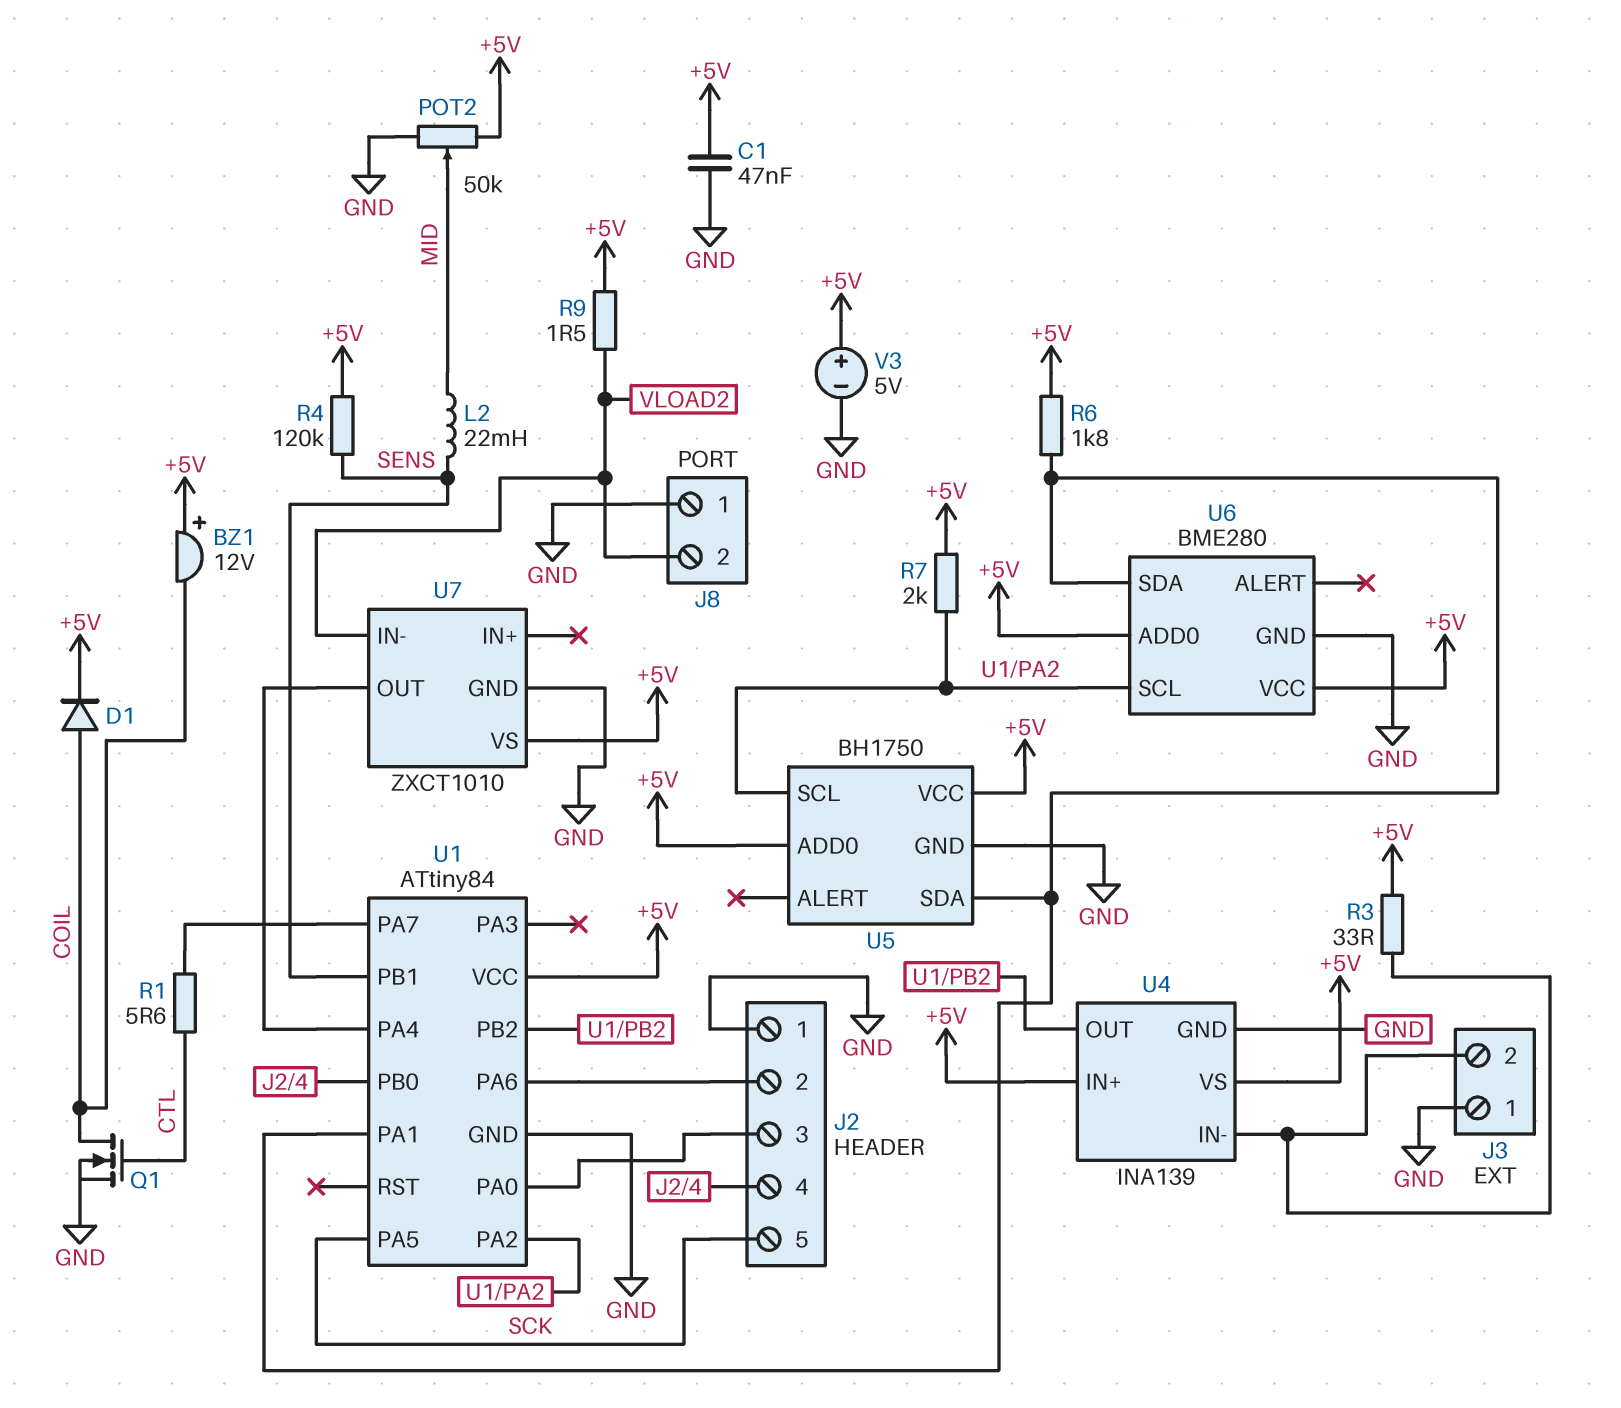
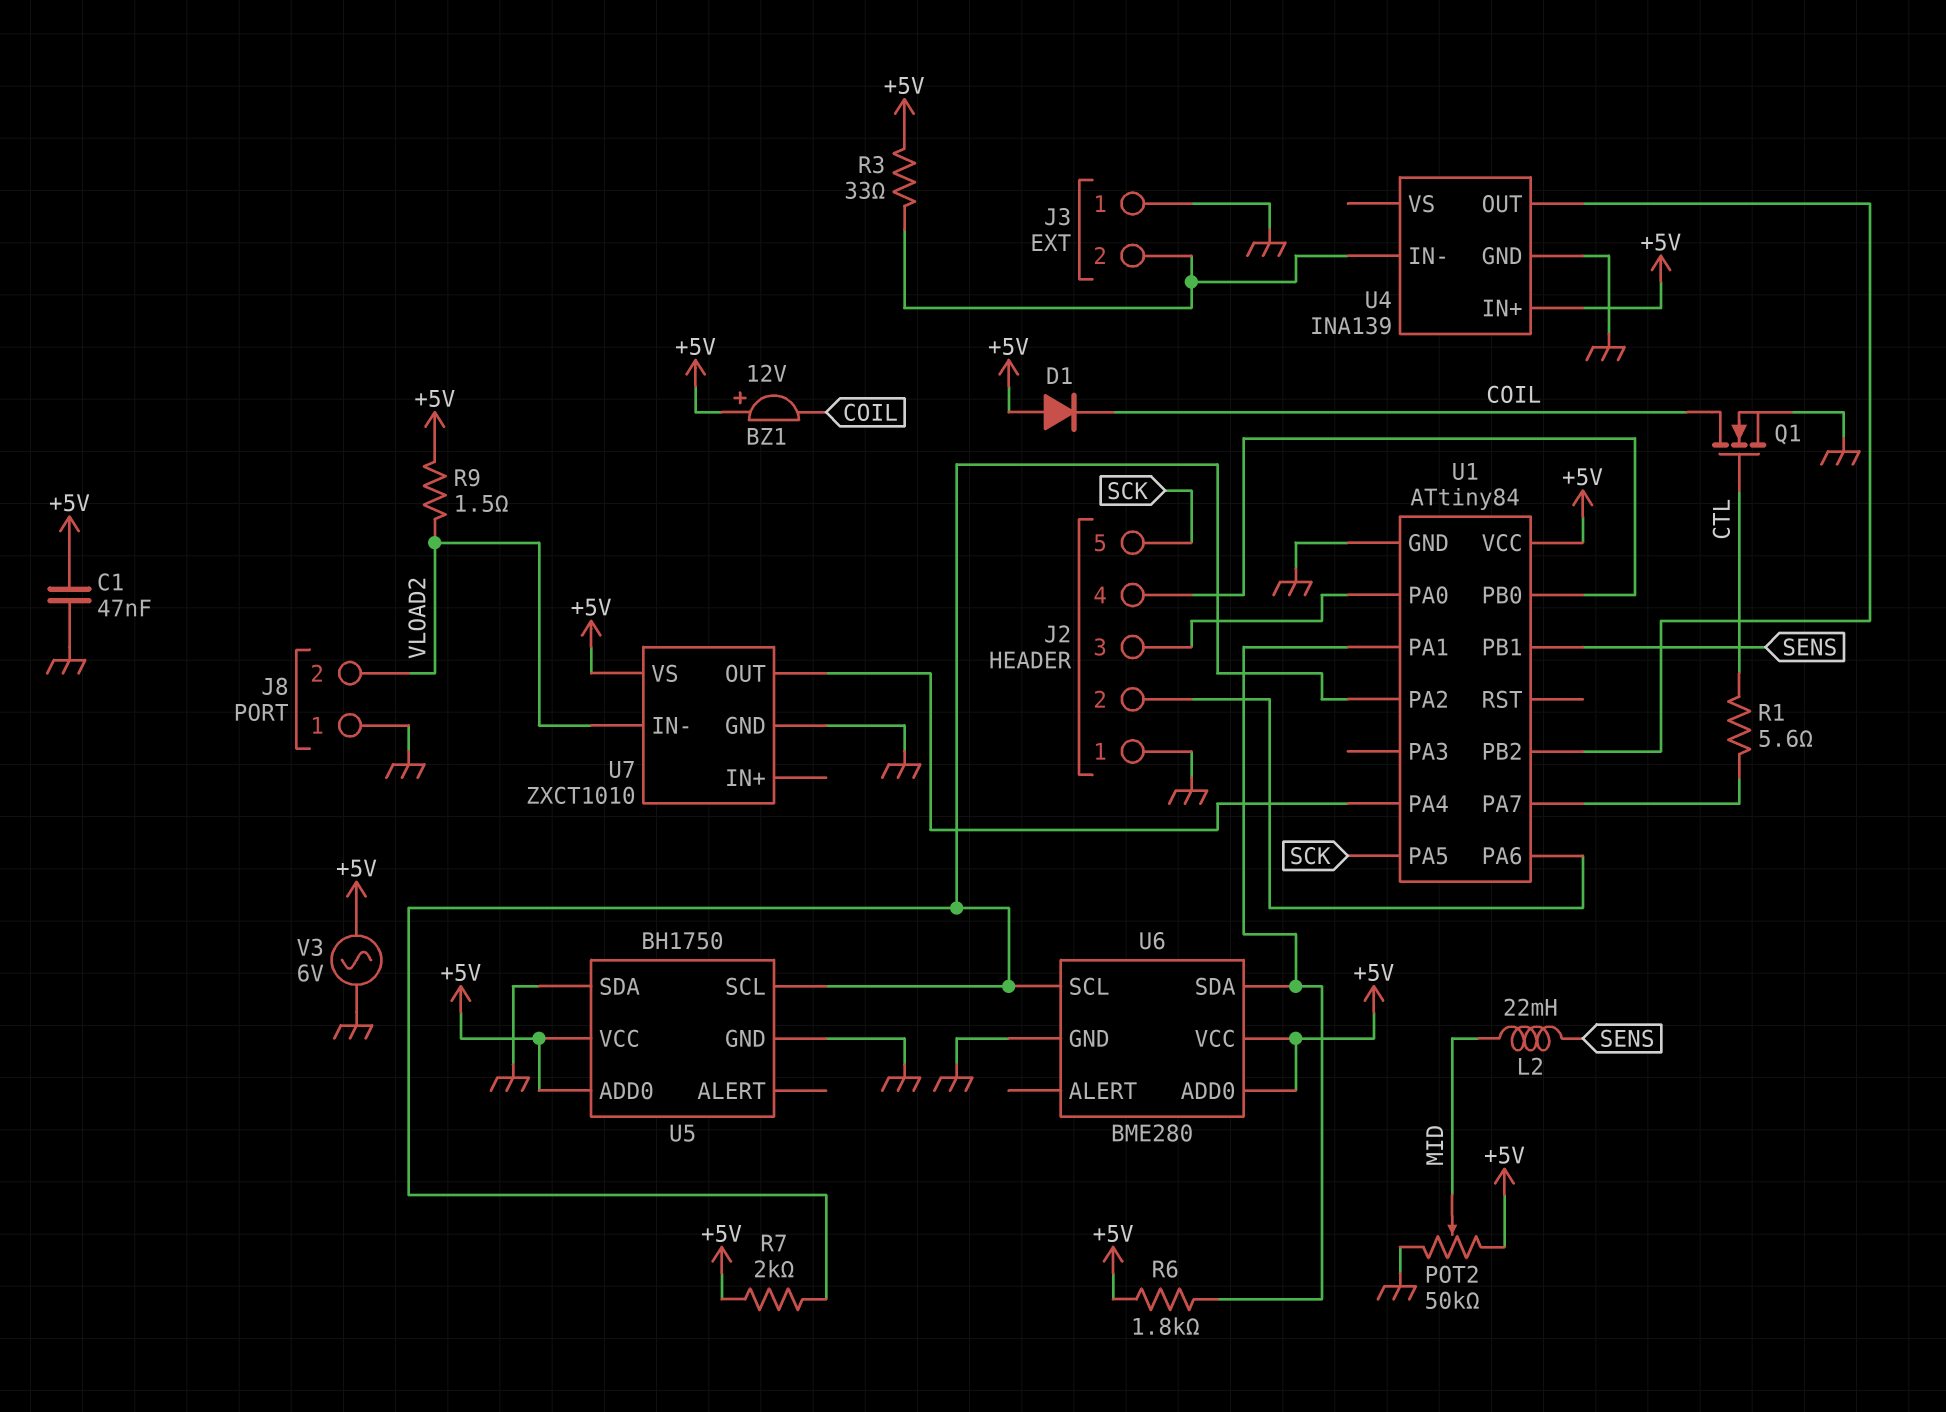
D1: diode (A COIL, K +5V) -> diode (A +5V, K COIL)
R4: 120k (+5V, SENS) -> none
U4 pin VS: +5V -> none
U5 pin SDA: U1/PA1 -> GND
V3: 5V (plus +5V, minus GND) -> AC 6V (+5V, GND)

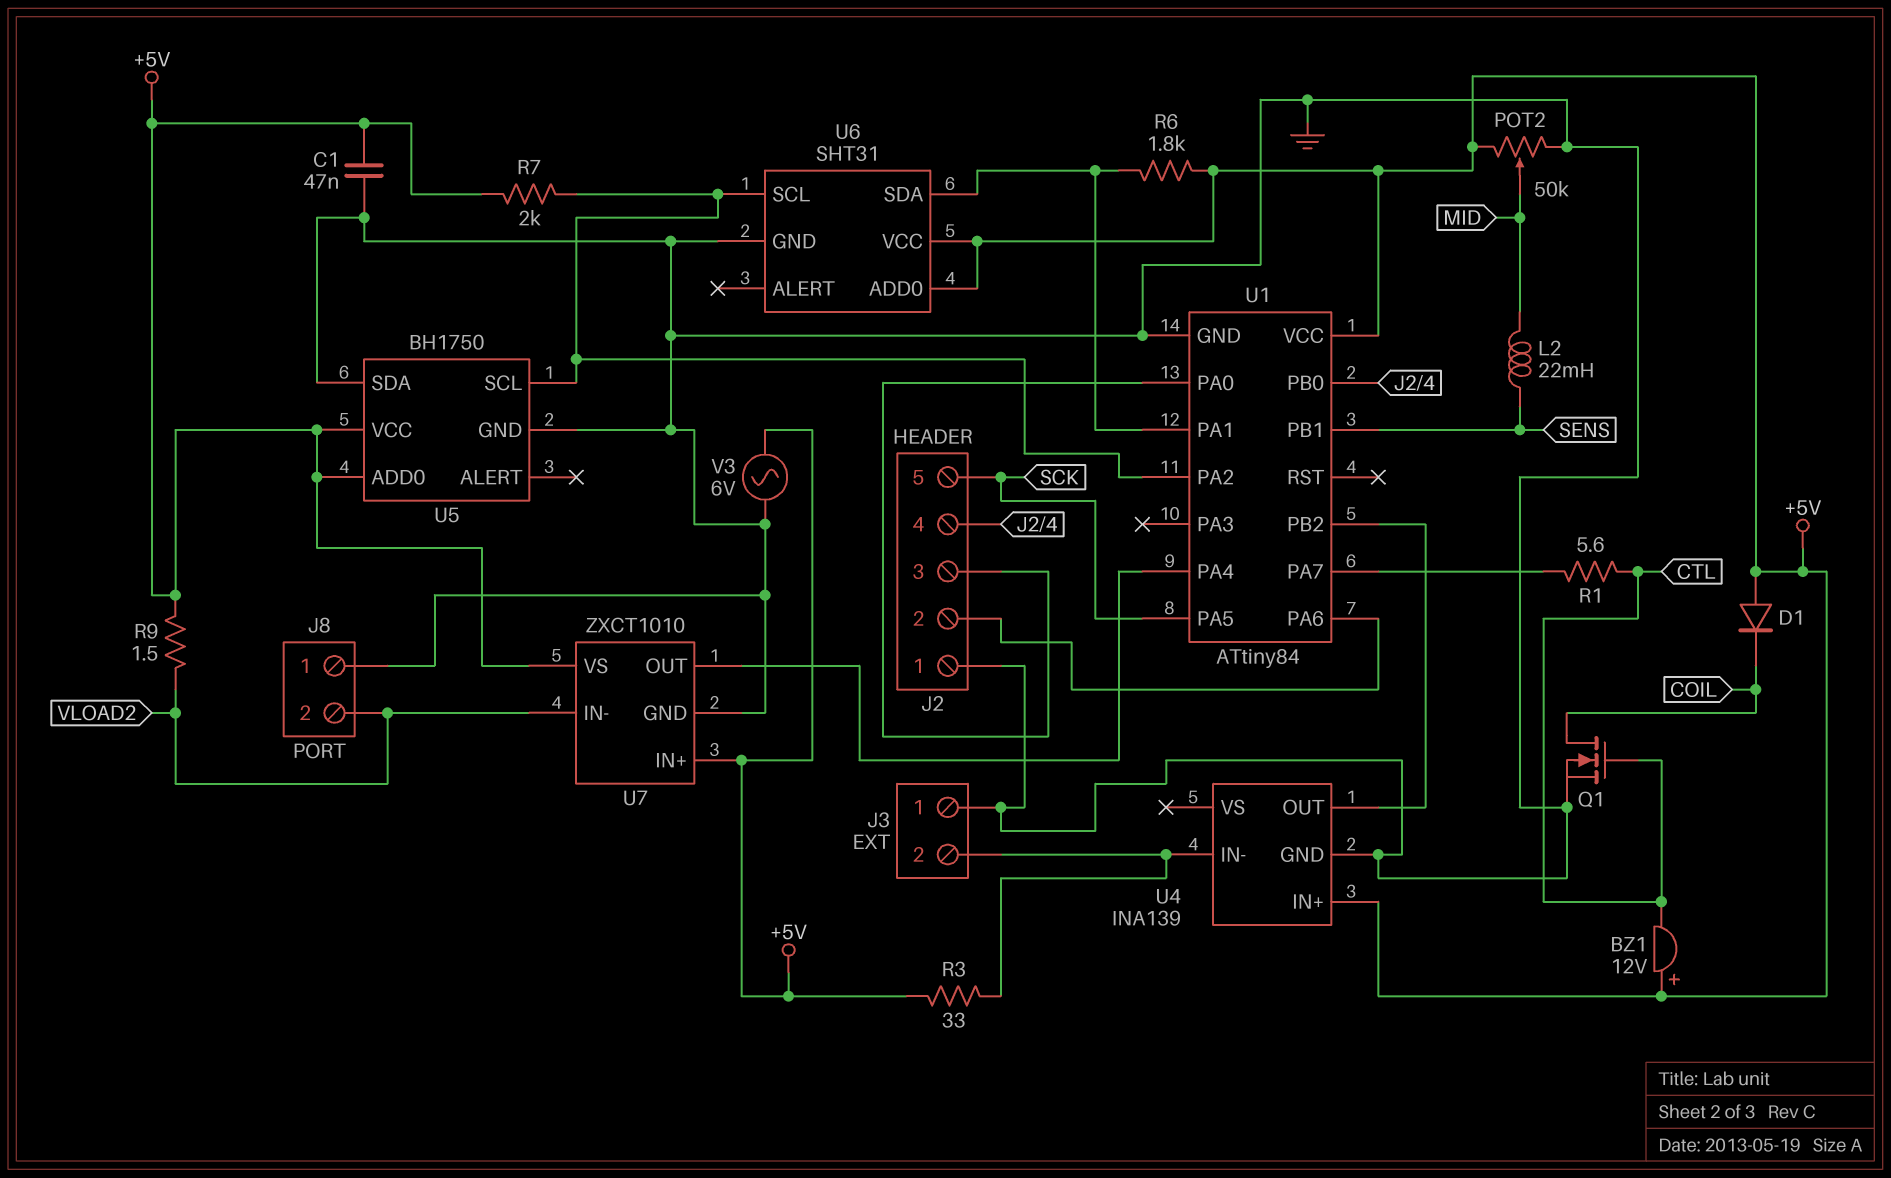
BZ1: buzzer 12V (plus +5V, minus COIL) -> buzzer 12V (plus +5V, minus CTL)
U6: BME280 -> SHT31
U7 pin IN+: none -> +5V

